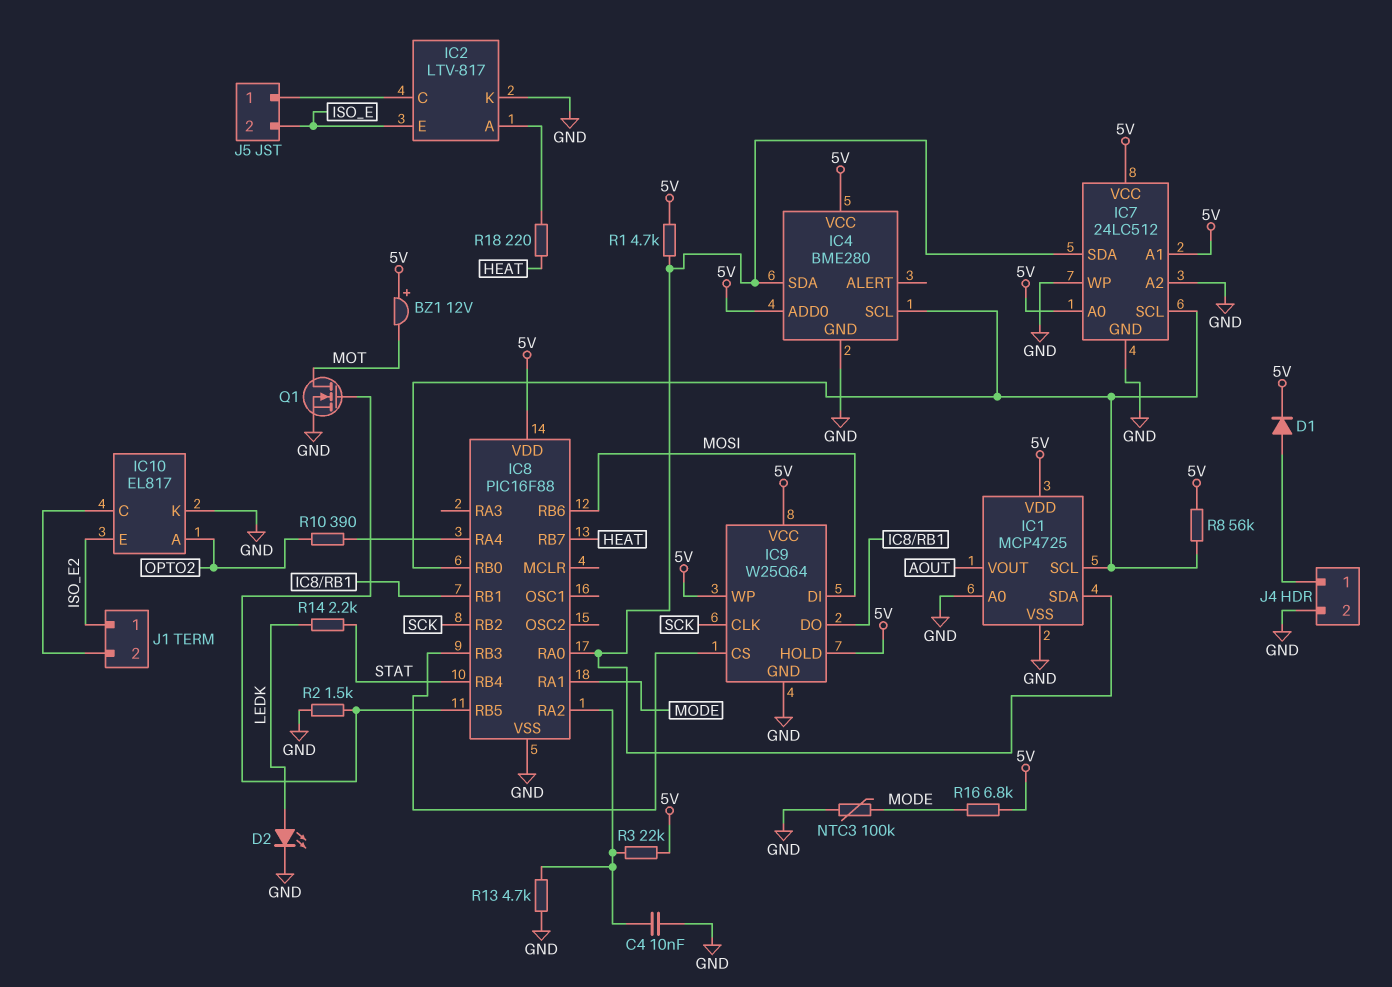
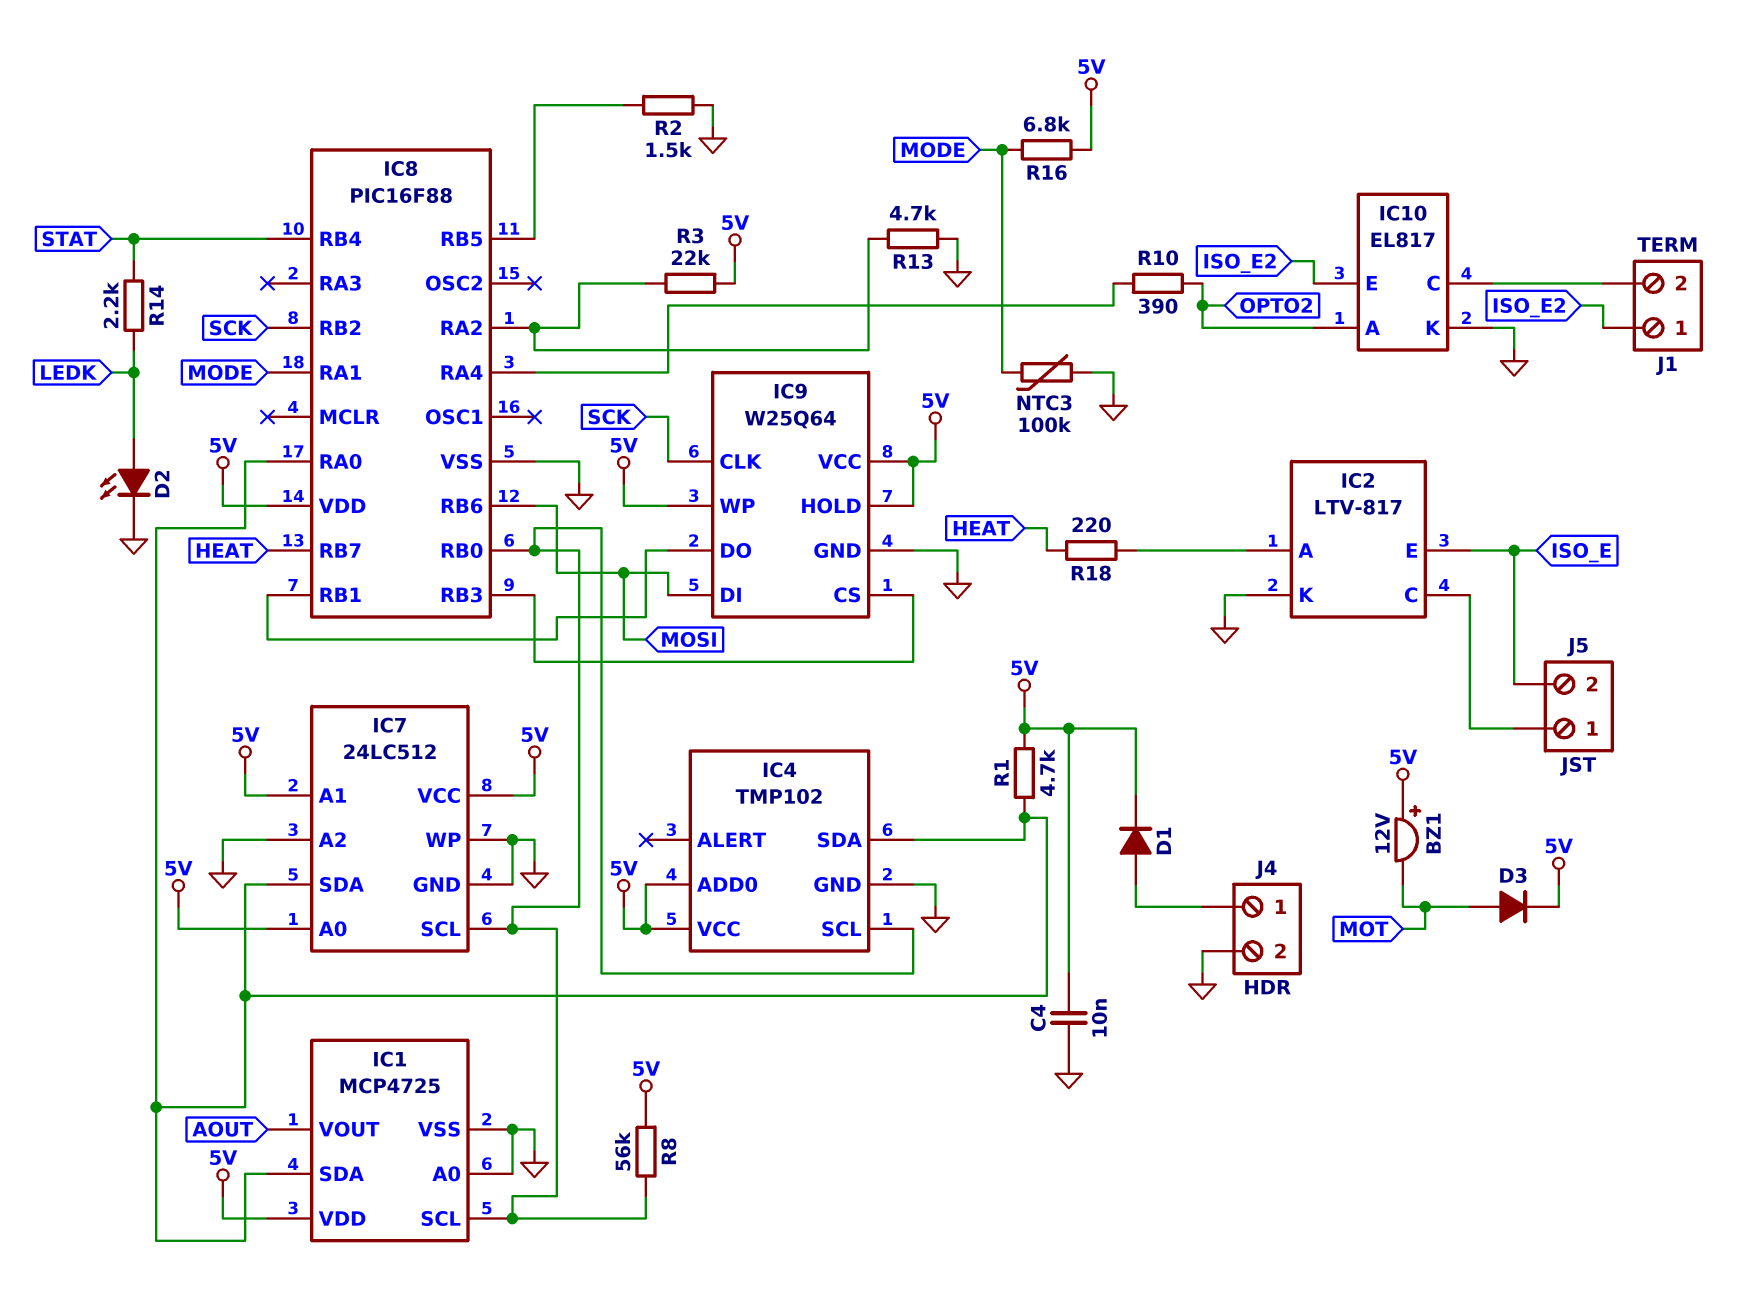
C4: 10nF (GND, IC8/RA2) -> 10nF (5V, GND)
D3: none -> diode (A MOT, K 5V)
IC4: BME280 -> TMP102
Q1: NMOS (G IC8/RB5, D MOT, S GND) -> none

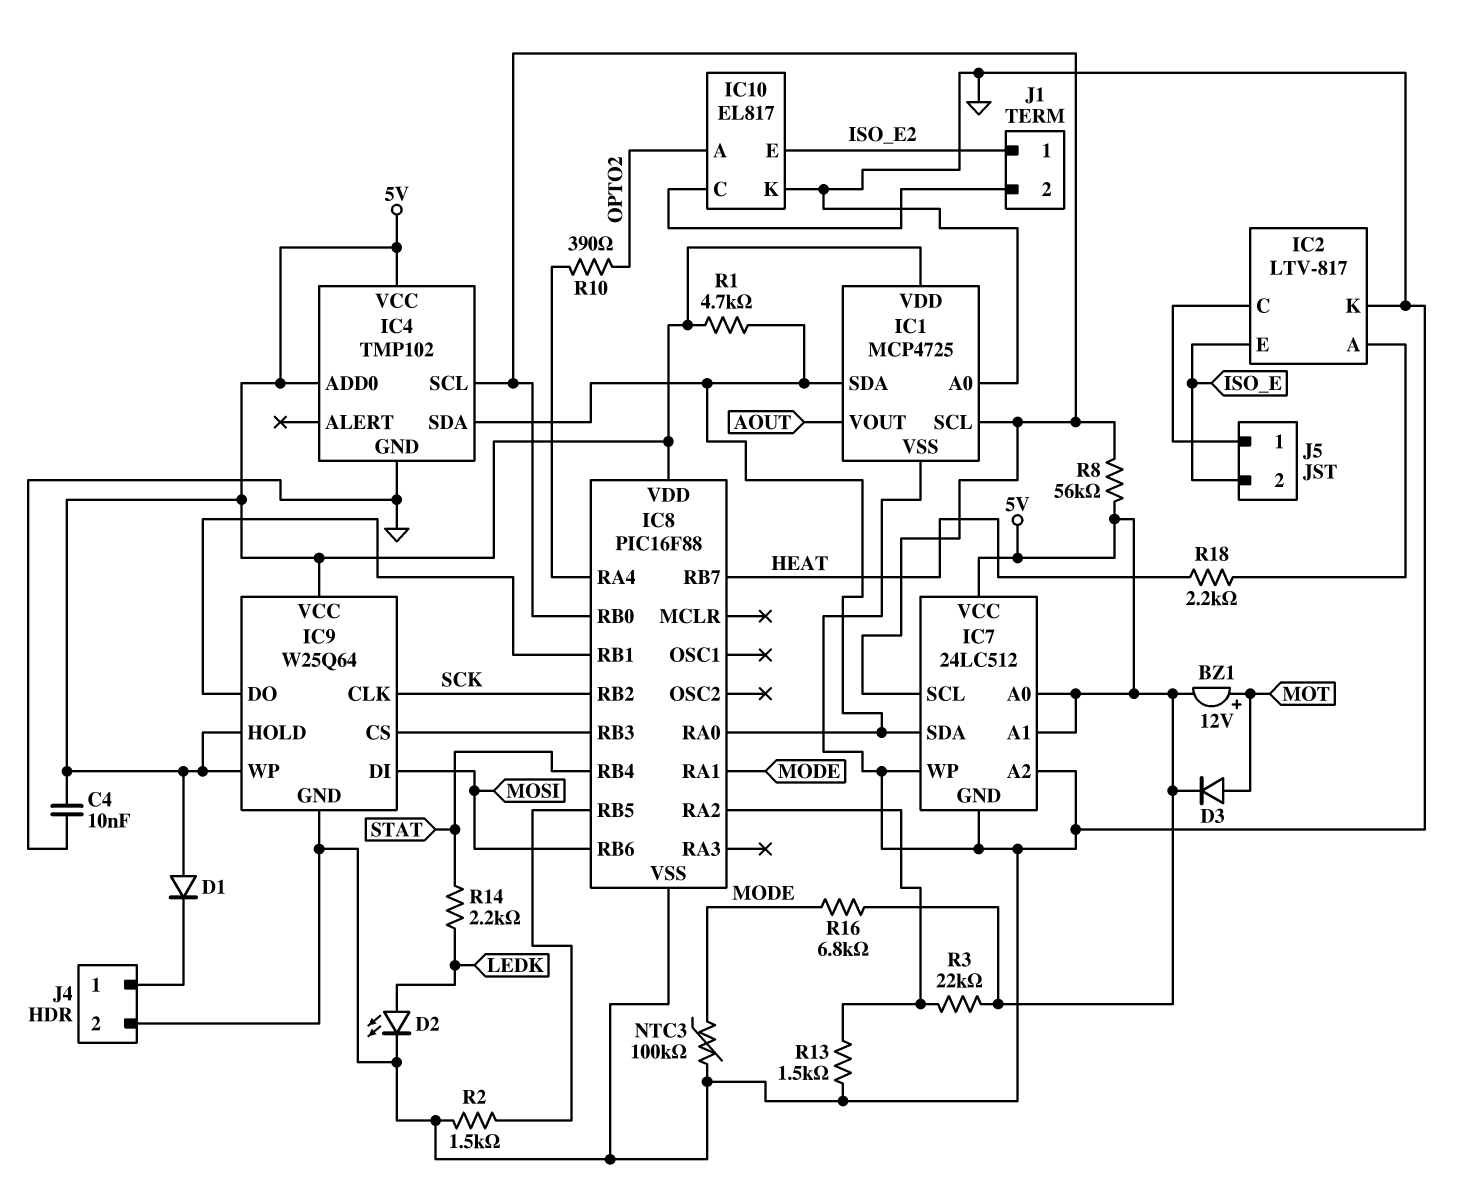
BZ1: buzzer 12V (plus 5V, minus MOT) -> buzzer 12V (plus MOT, minus 5V)
D1: diode (A J4/1, K 5V) -> diode (A 5V, K J4/1)
R13: 4.7k (GND, IC8/RA2) -> 1.5k (GND, IC8/RA2)
R18: 220 (HEAT, IC2/A) -> 2.2k (HEAT, IC2/A)

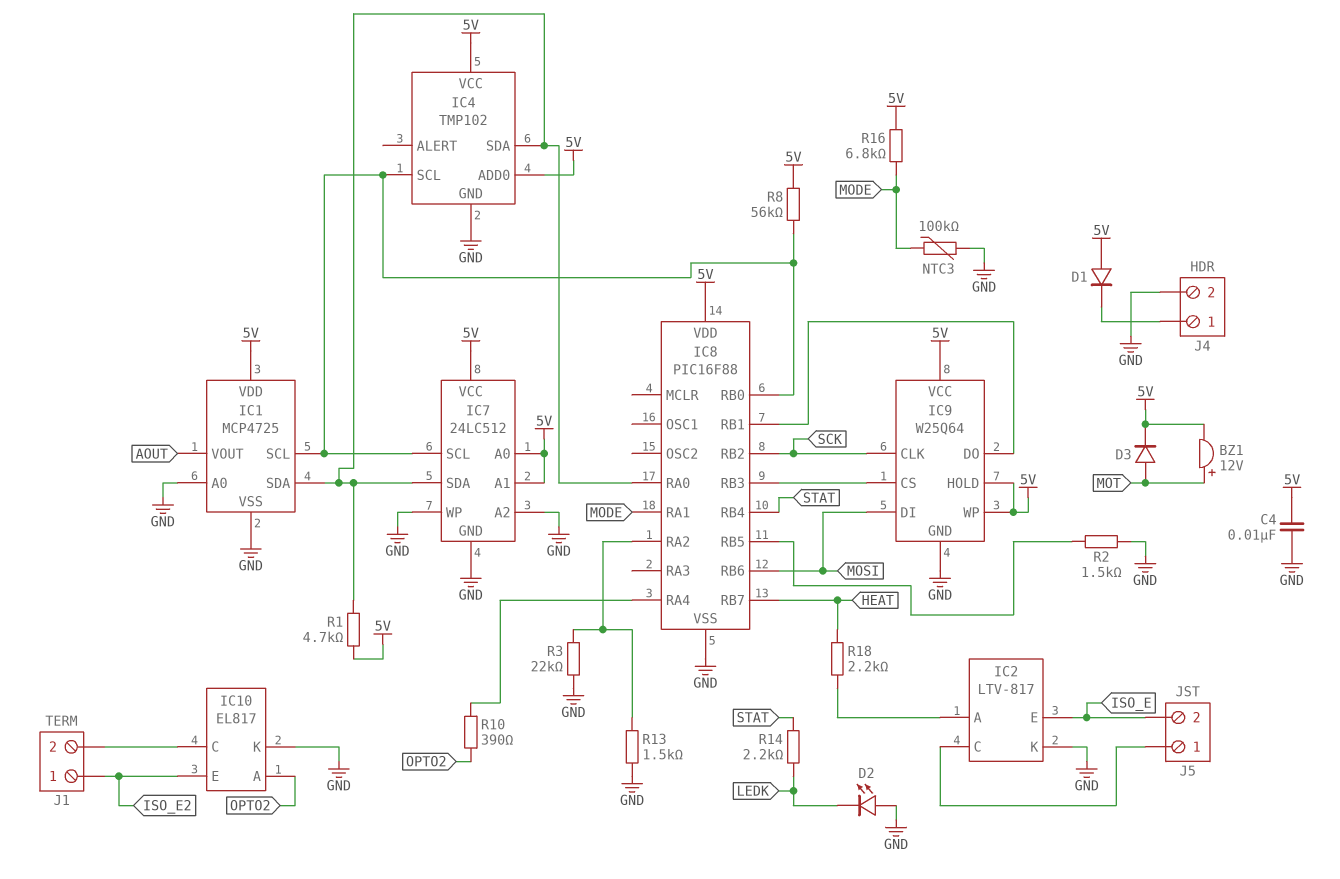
D2: LED (A LEDK, K GND) -> LED (A GND, K LEDK)
R3: 22k (5V, IC8/RA2) -> 22k (GND, IC8/RA2)

